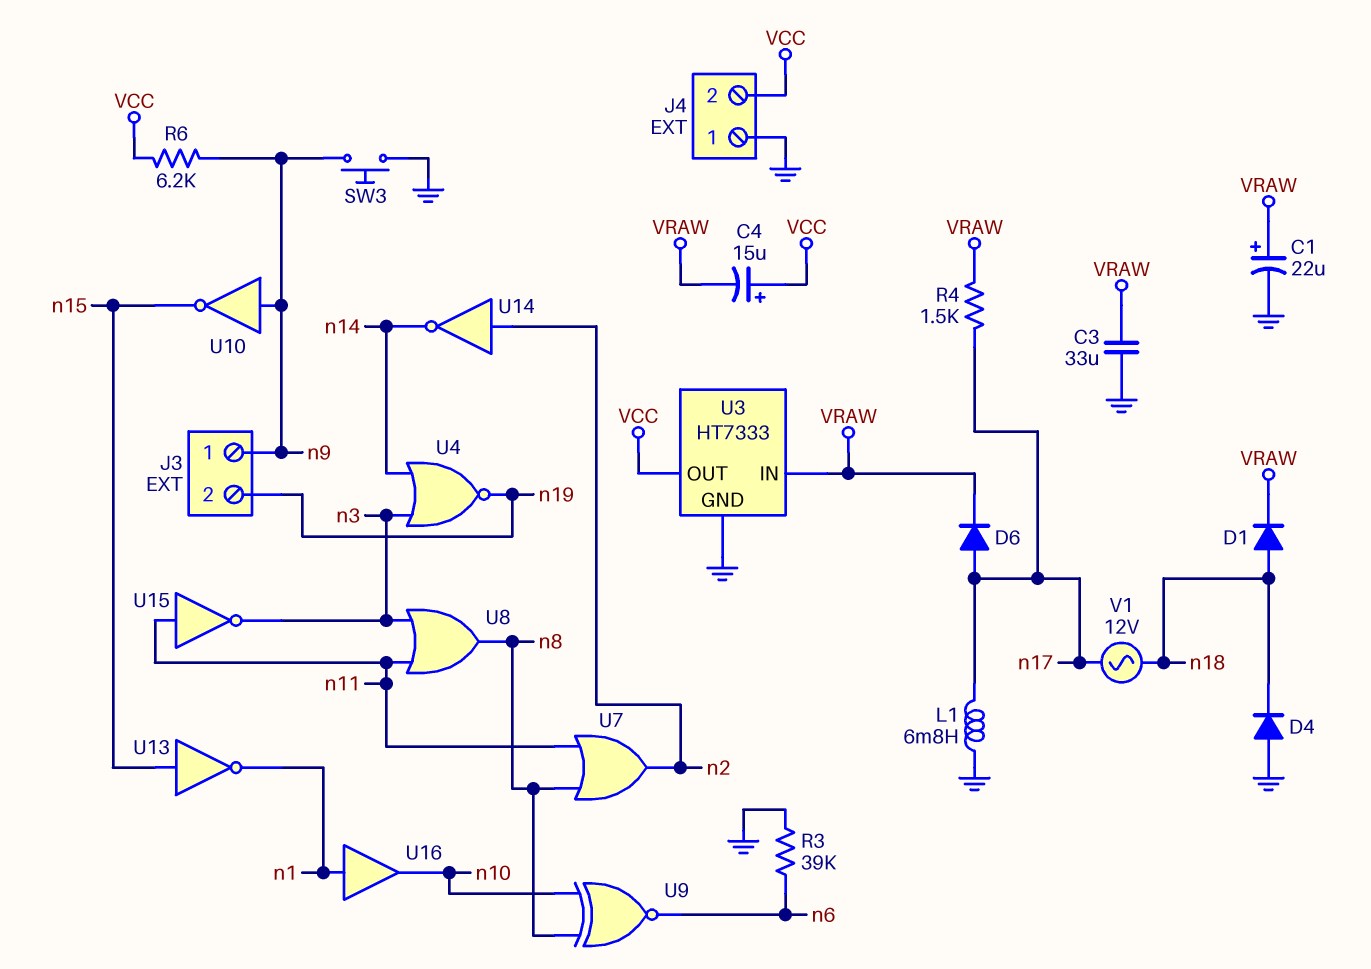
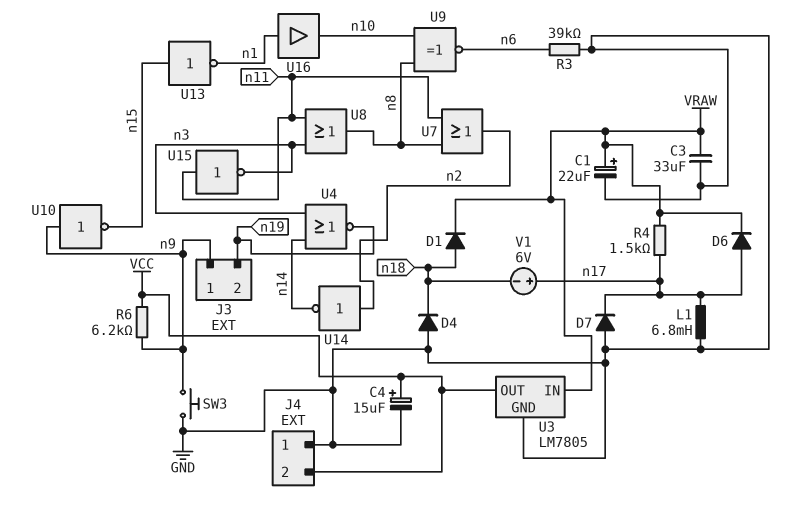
C4: 15uF (plus VCC, minus VRAW) -> 15uF (plus VCC, minus GND)
D7: none -> diode (A GND, K n17)
U3: HT7333 -> LM7805
V1: AC 12V (n17, n18) -> 6V (plus n17, minus n18)

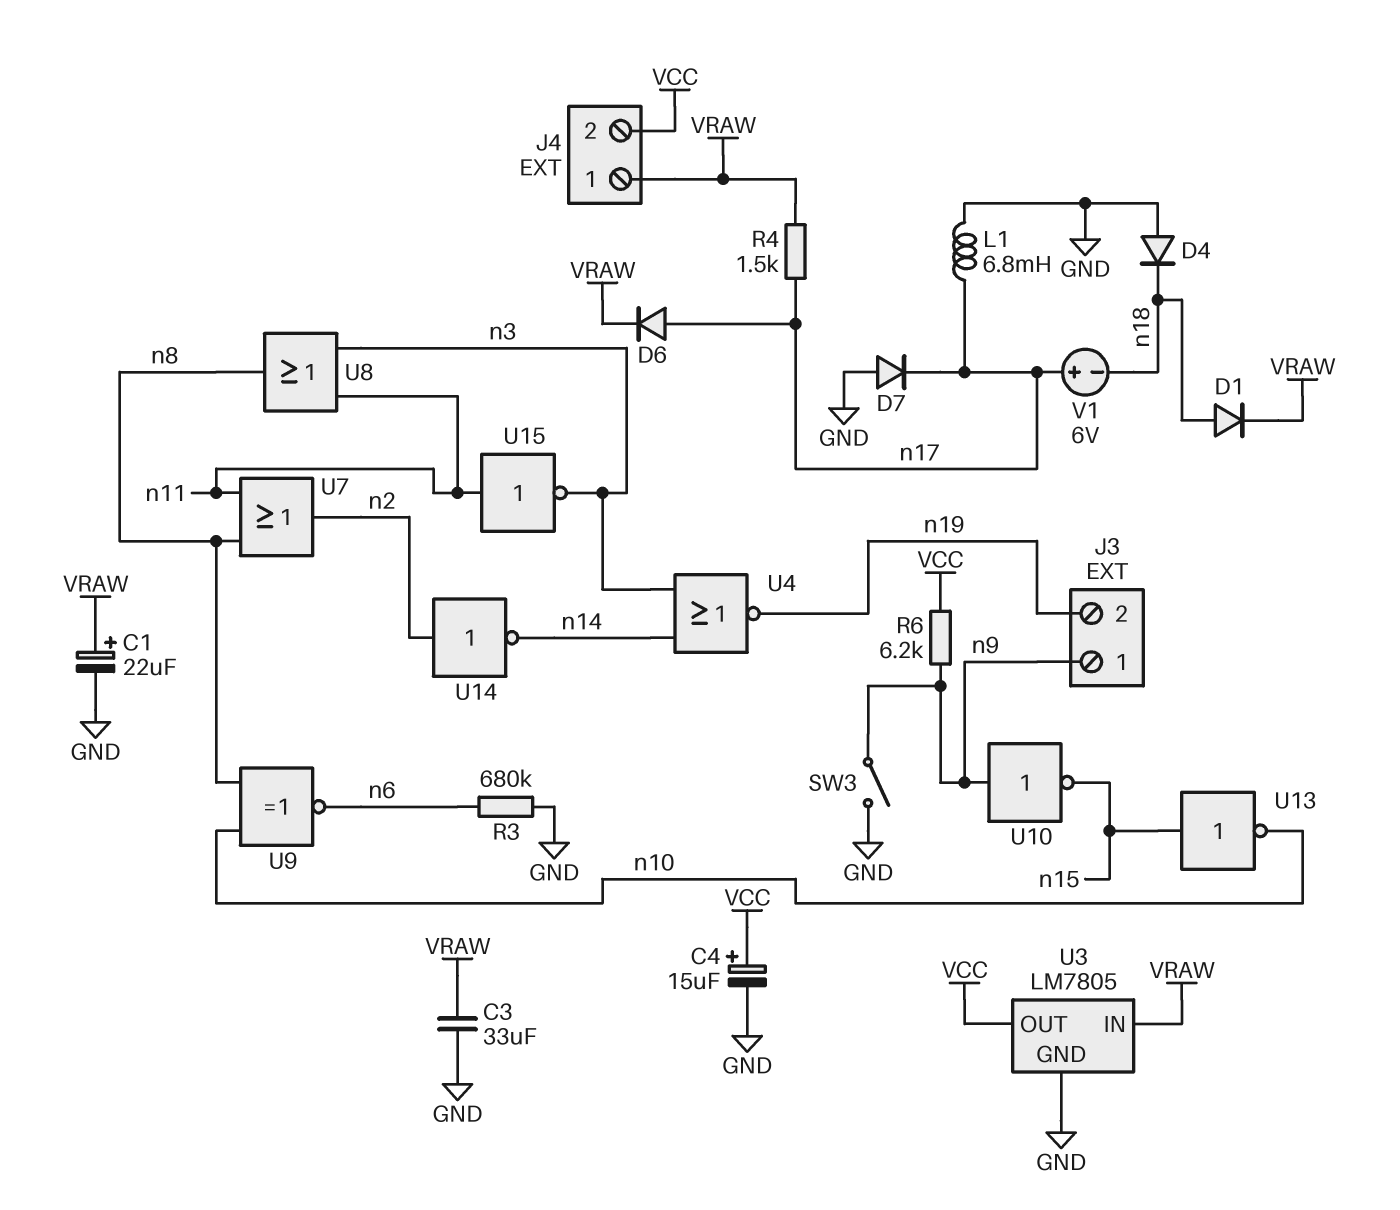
J4 pin 1: GND -> VRAW
R3: 39k (GND, n6) -> 680k (GND, n6)
SW3: button (GND, n9) -> switch (GND, n9)
U13: NOT (in n15, out n1) -> NOT (in n15, out n10)
U16: buffer (in n1, out n10) -> none

